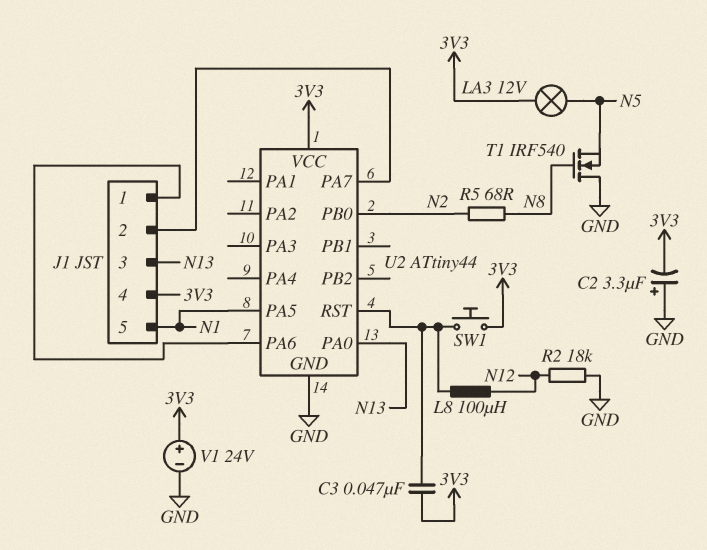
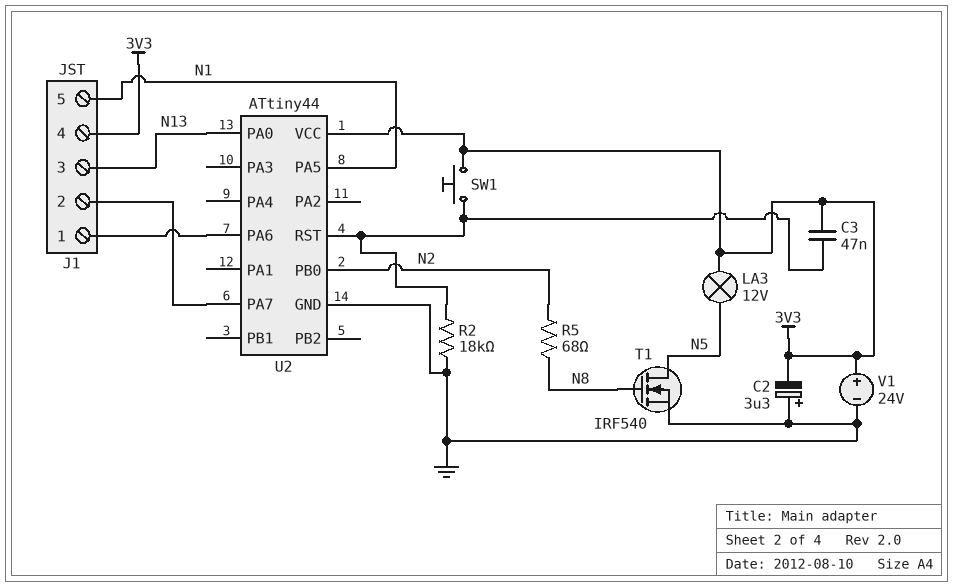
L8: 100uH (N12, U2/RST) -> none
R2: 18k (GND, N12) -> 18k (GND, U2/RST)
T1: NMOS IRF540 (G N8, D GND, S N5) -> NMOS IRF540 (G N8, D N5, S GND)

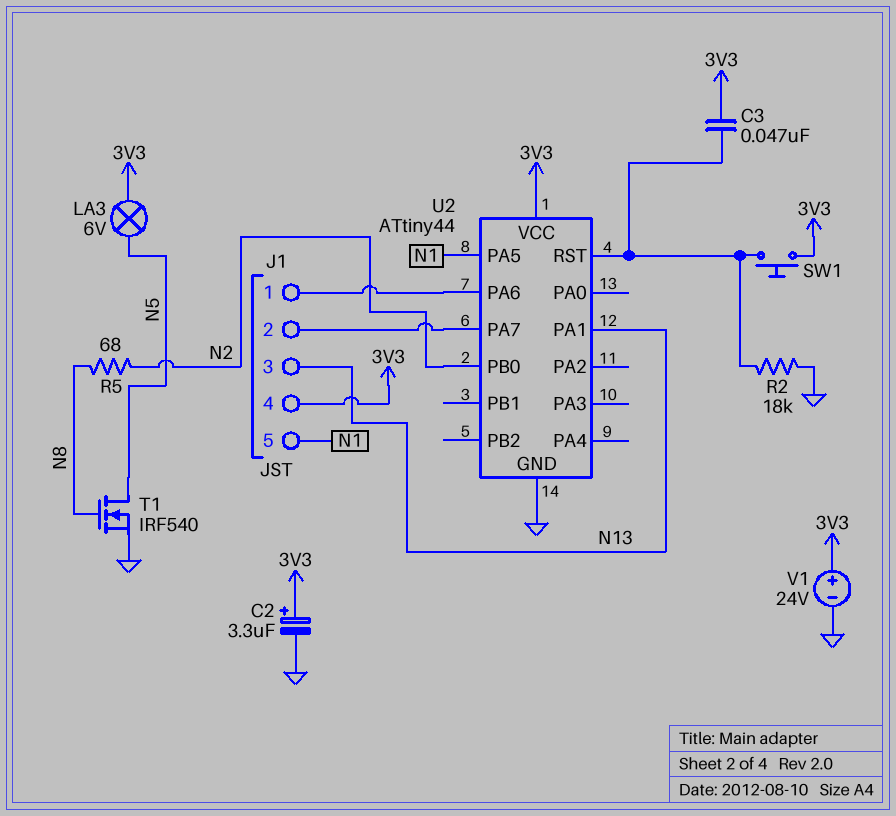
C2: 3.3uF (plus GND, minus 3V3) -> 3.3uF (plus 3V3, minus GND)
LA3: lamp 12V (3V3, N5) -> lamp 6V (3V3, N5)
U2 pin PA0: N13 -> none
U2 pin PA1: none -> N13

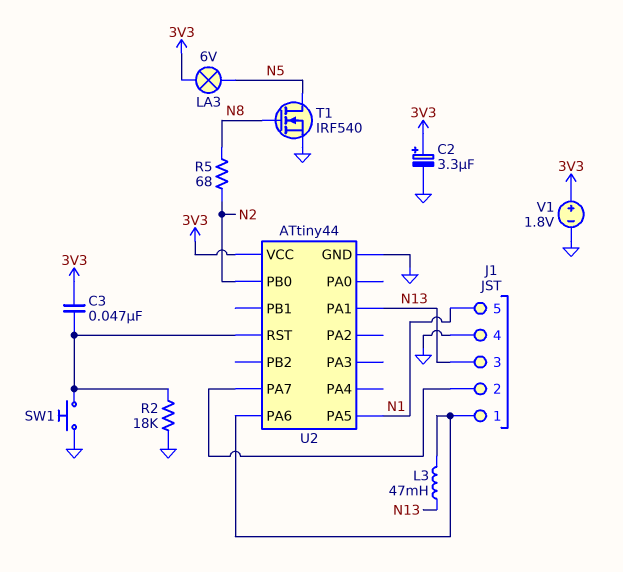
J1 pin 4: 3V3 -> GND
L3: none -> 47mH (J1/1, N13)
SW1: button (3V3, U2/RST) -> button (GND, U2/RST)
V1: 24V (plus 3V3, minus GND) -> 1.8V (plus 3V3, minus GND)

